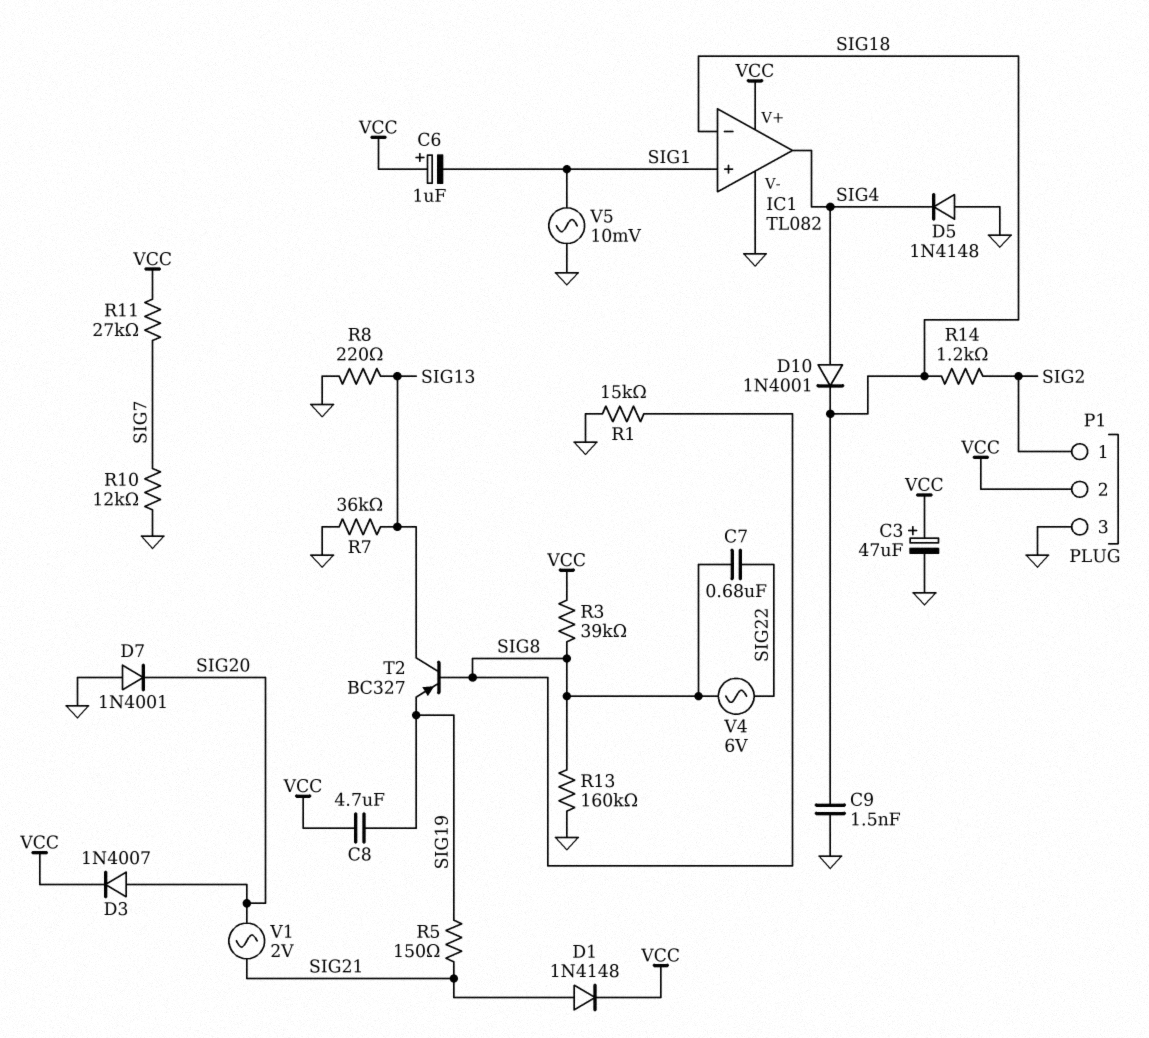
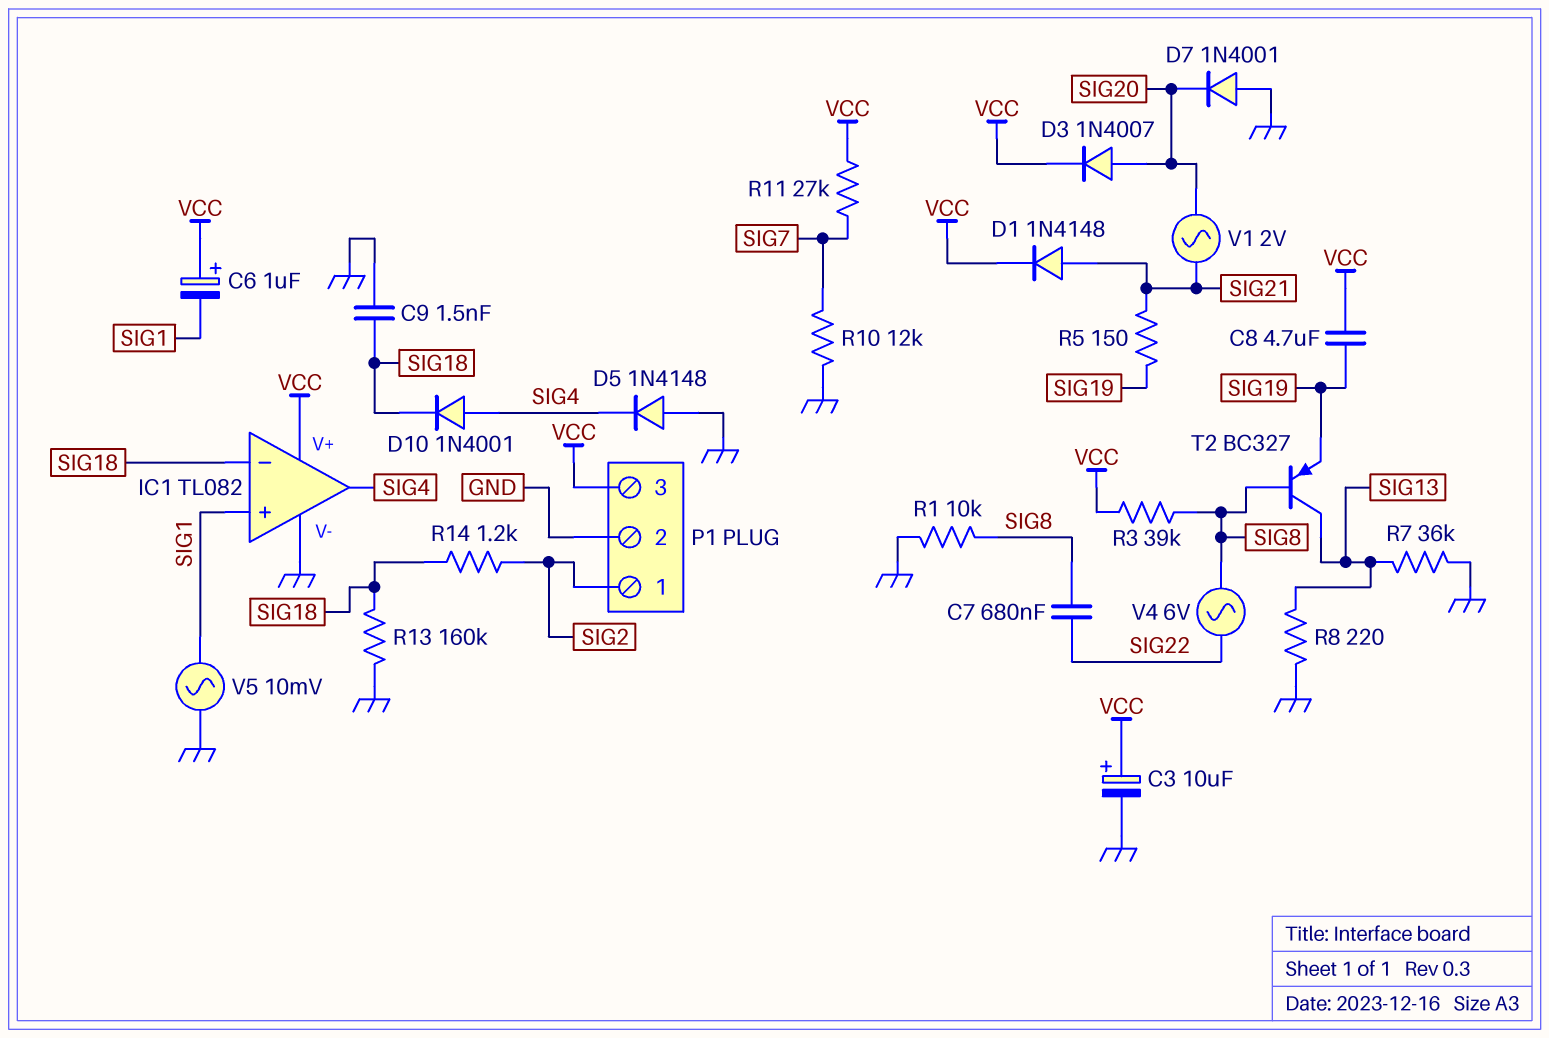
C3: 47uF (plus VCC, minus GND) -> 10uF (plus VCC, minus GND)
P1 pin 2: VCC -> GND
P1 pin 3: GND -> VCC
R1: 15k (GND, SIG8) -> 10k (GND, SIG8)
R13: 160k (GND, SIG8) -> 160k (GND, SIG18)

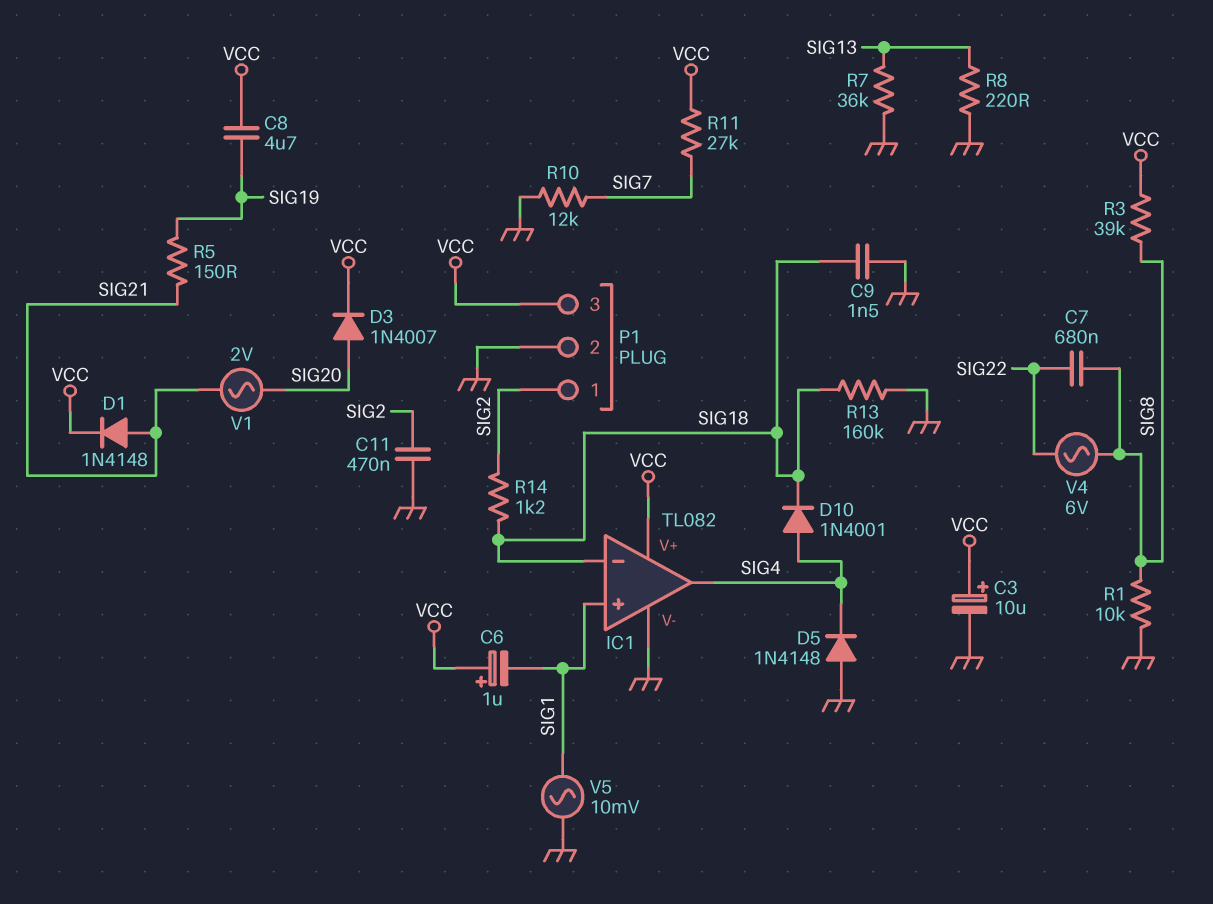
C11: none -> 470nF (GND, SIG2)
D7: diode 1N4001 (A GND, K SIG20) -> none
T2: PNP BC327 (B SIG8, C SIG13, E SIG19) -> none

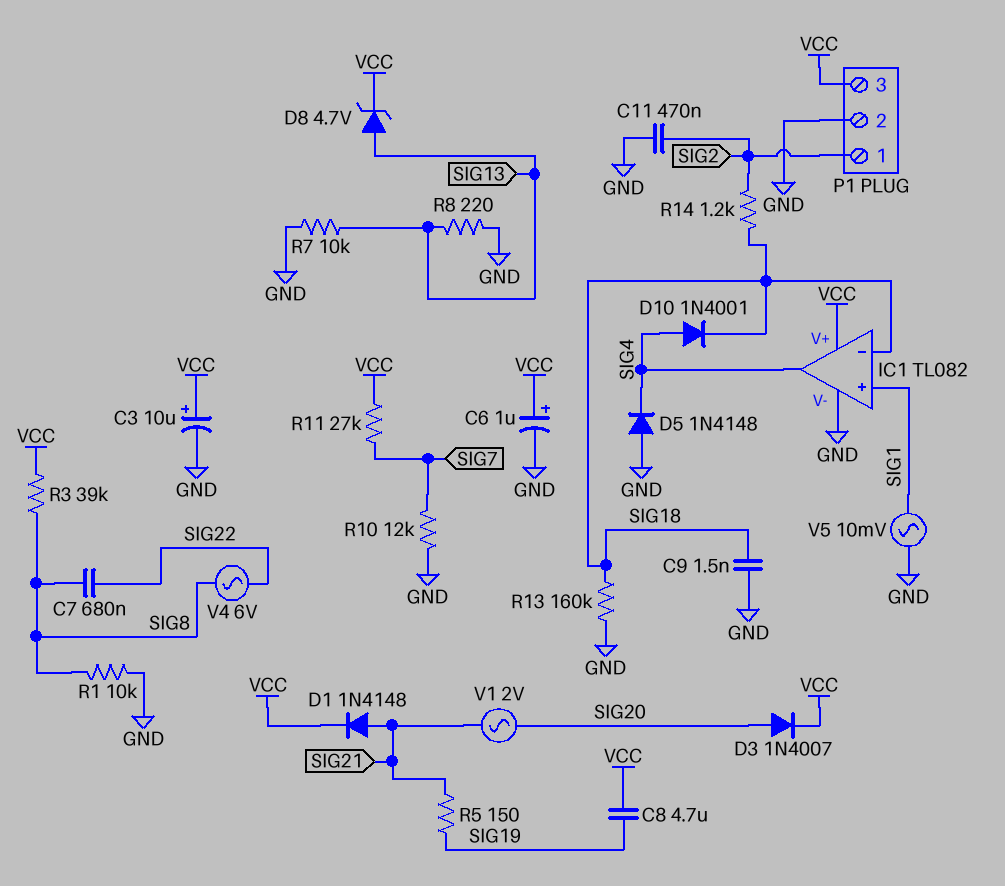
C6: 1uF (plus VCC, minus SIG1) -> 1uF (plus VCC, minus GND)
D8: none -> zener 4.7V (A SIG13, K VCC)
R7: 36k (GND, SIG13) -> 10k (GND, SIG13)

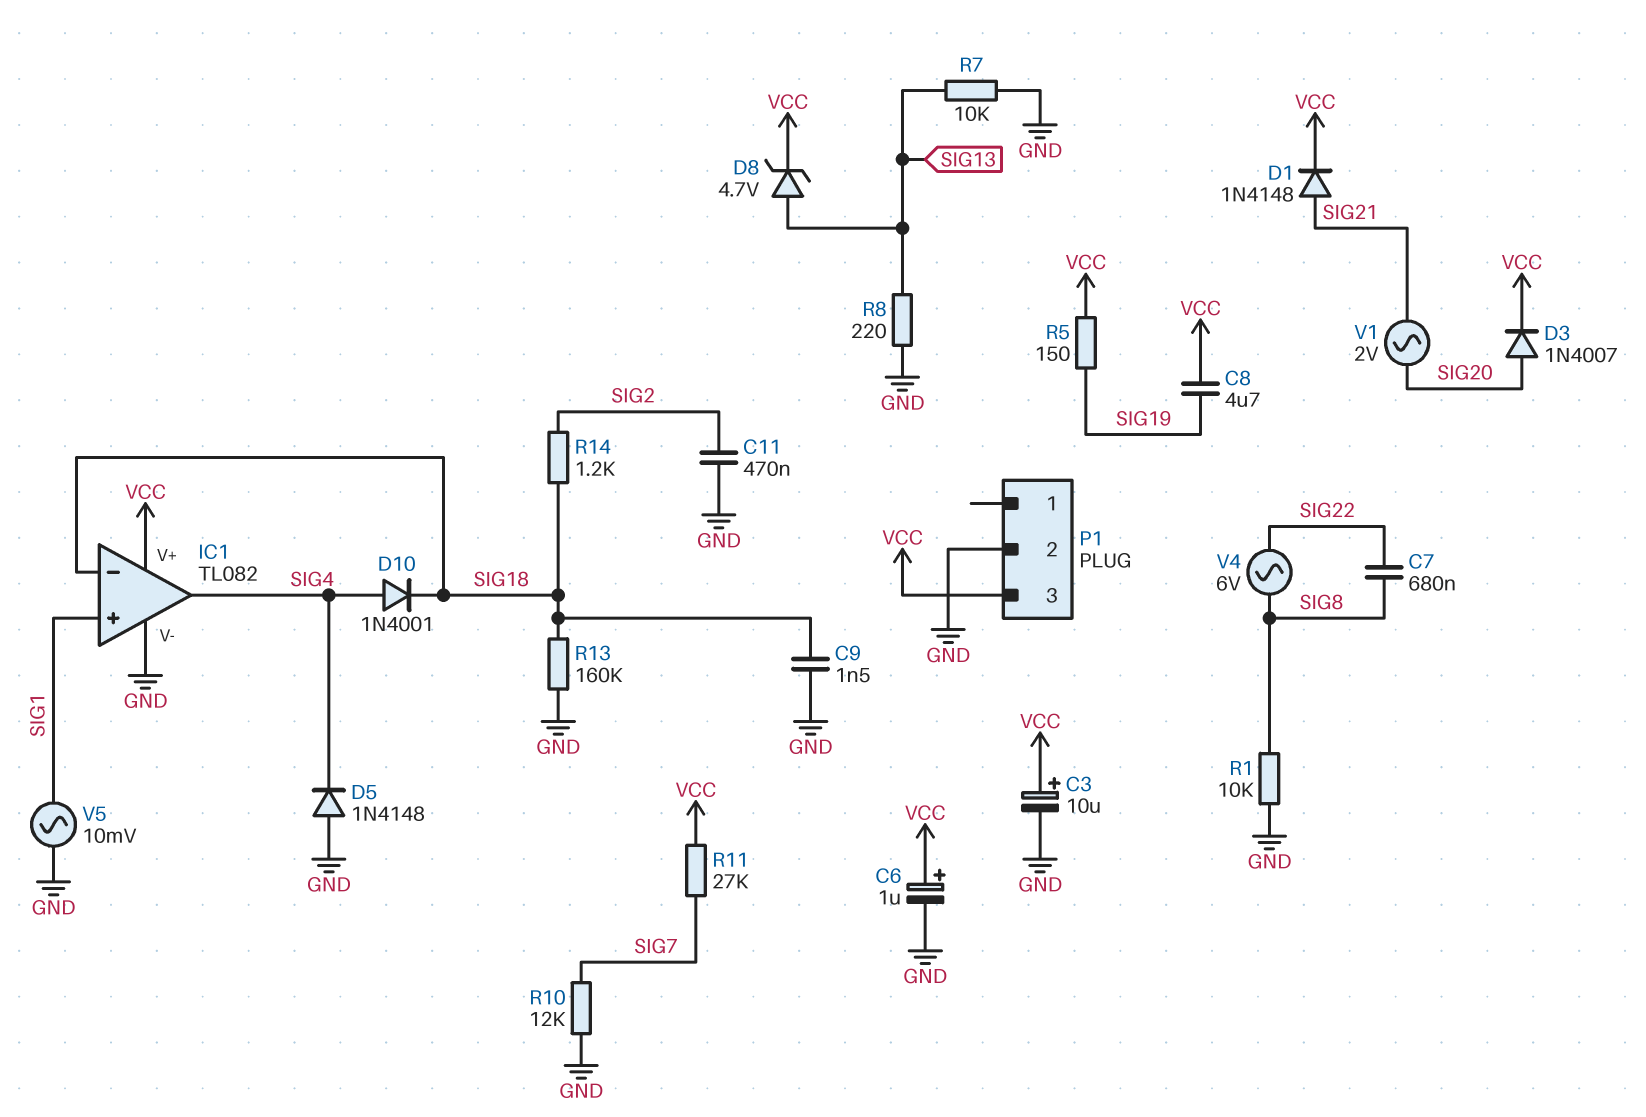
P1 pin 1: SIG2 -> none
R3: 39k (SIG8, VCC) -> none
R5: 150 (SIG19, SIG21) -> 150 (SIG19, VCC)

